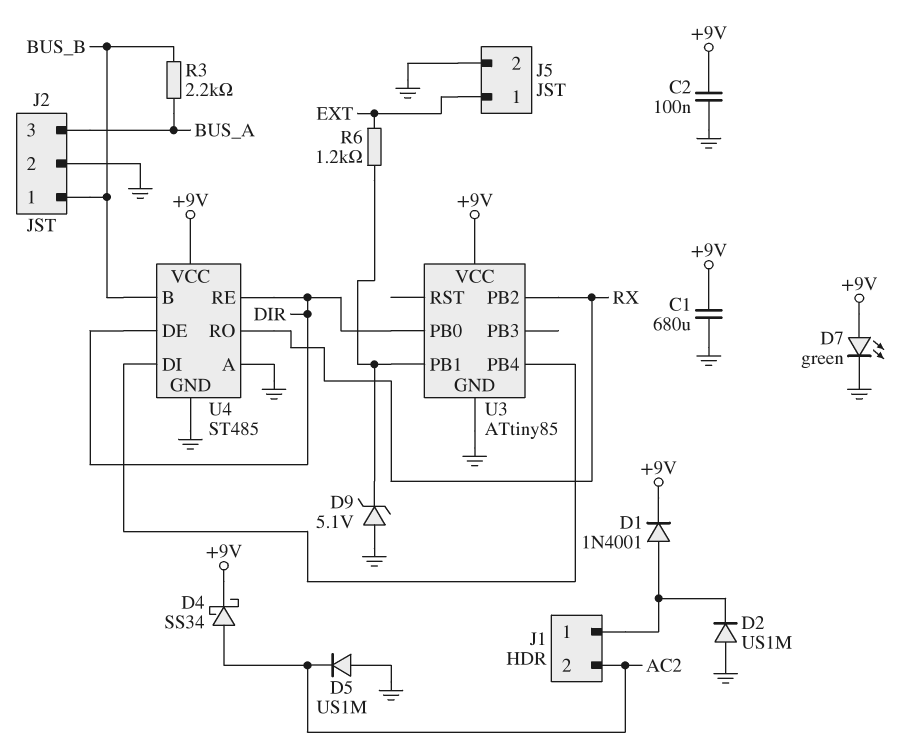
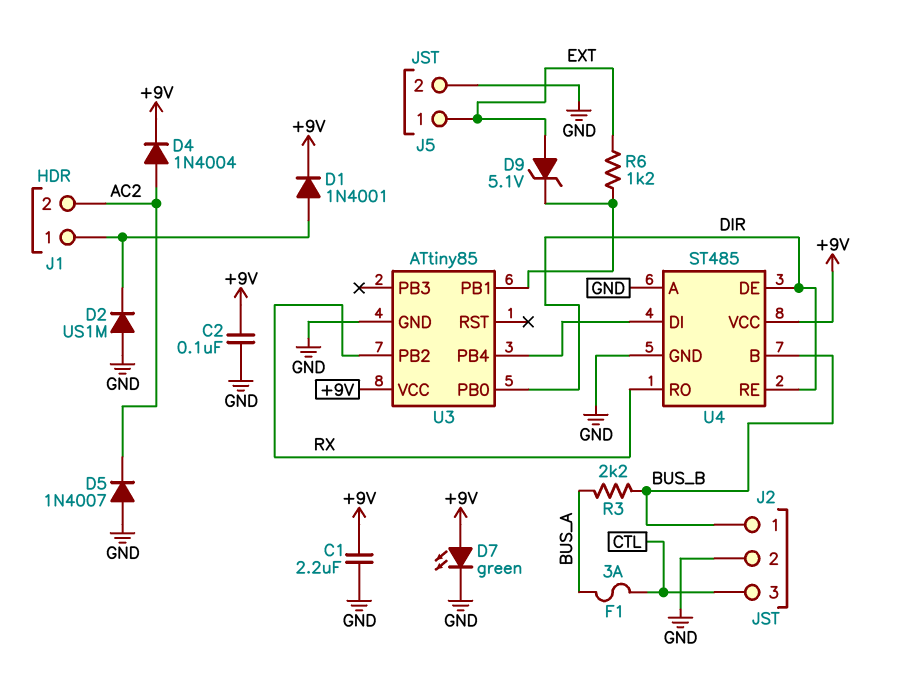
C1: 680uF (+9V, GND) -> 2.2uF (+9V, GND)
D4: schottky SS34 (A AC2, K +9V) -> diode 1N4004 (A AC2, K +9V)
D5: diode US1M (A GND, K AC2) -> diode 1N4007 (A GND, K AC2)
D9: zener 5.1V (A GND, K U3/PB1) -> zener 5.1V (A EXT, K U3/PB1)
F1: none -> 3A (BUS_A, CTL)
J2 pin 3: BUS_A -> CTL

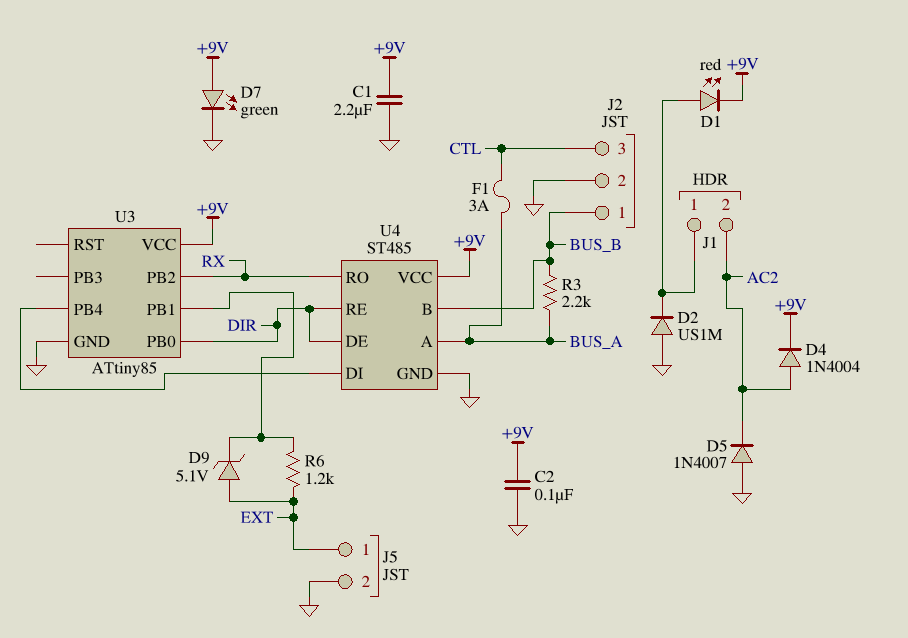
D1: diode 1N4001 (A J1/1, K +9V) -> LED red (A J1/1, K +9V)
U4 pin A: GND -> BUS_A

